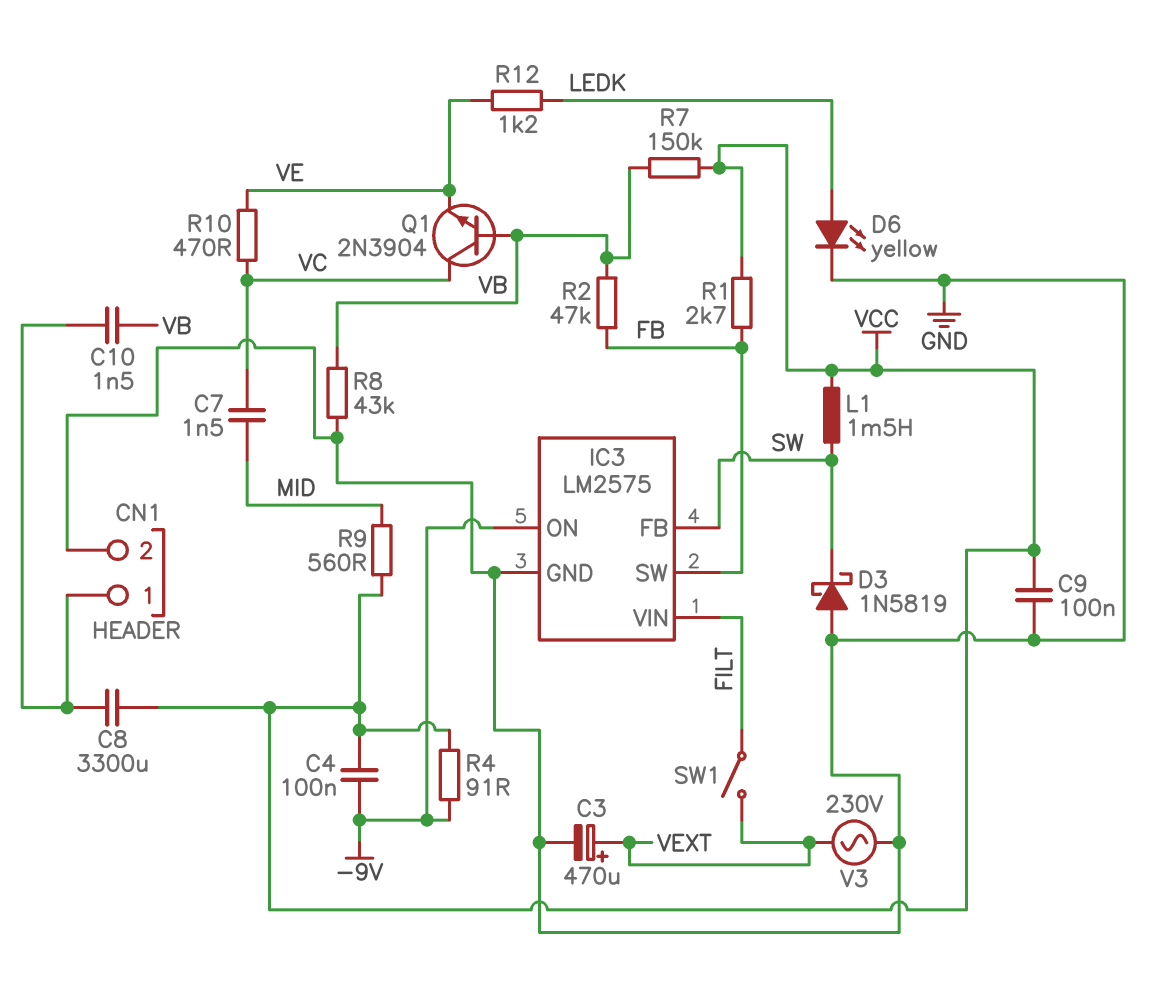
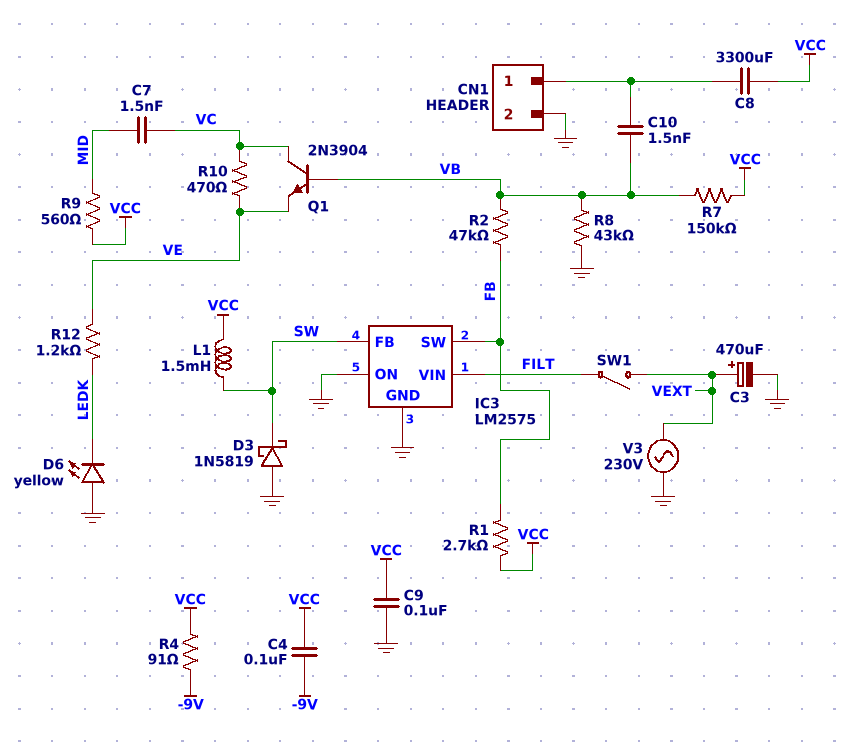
D6: LED yellow (A LEDK, K GND) -> LED yellow (A GND, K LEDK)
IC3 pin ON: -9V -> GND

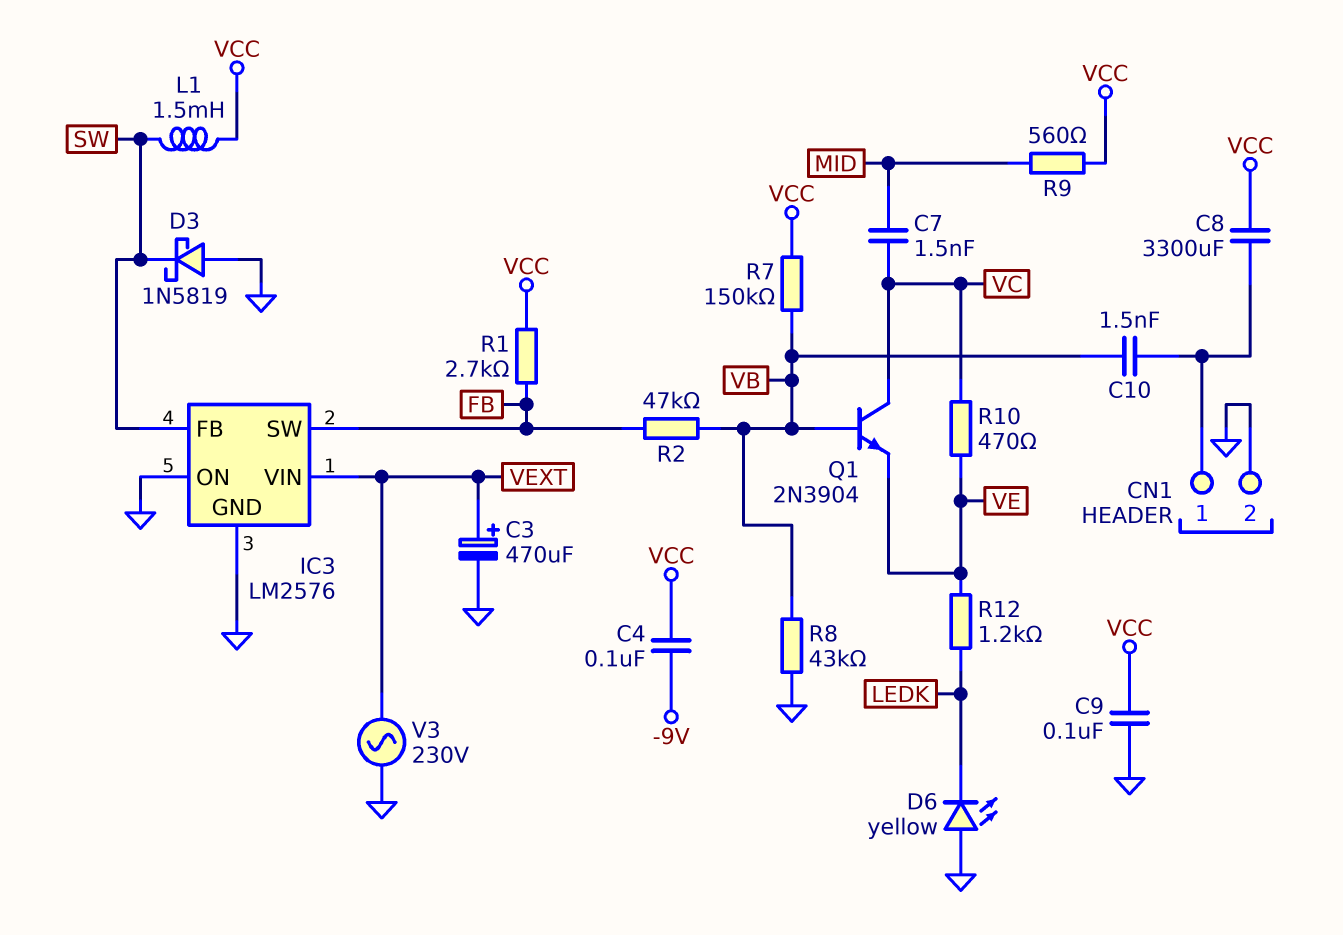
IC3: LM2575 -> LM2576
IC3 pin VIN: FILT -> VEXT
R4: 91 (-9V, VCC) -> none
SW1: switch (FILT, VEXT) -> none

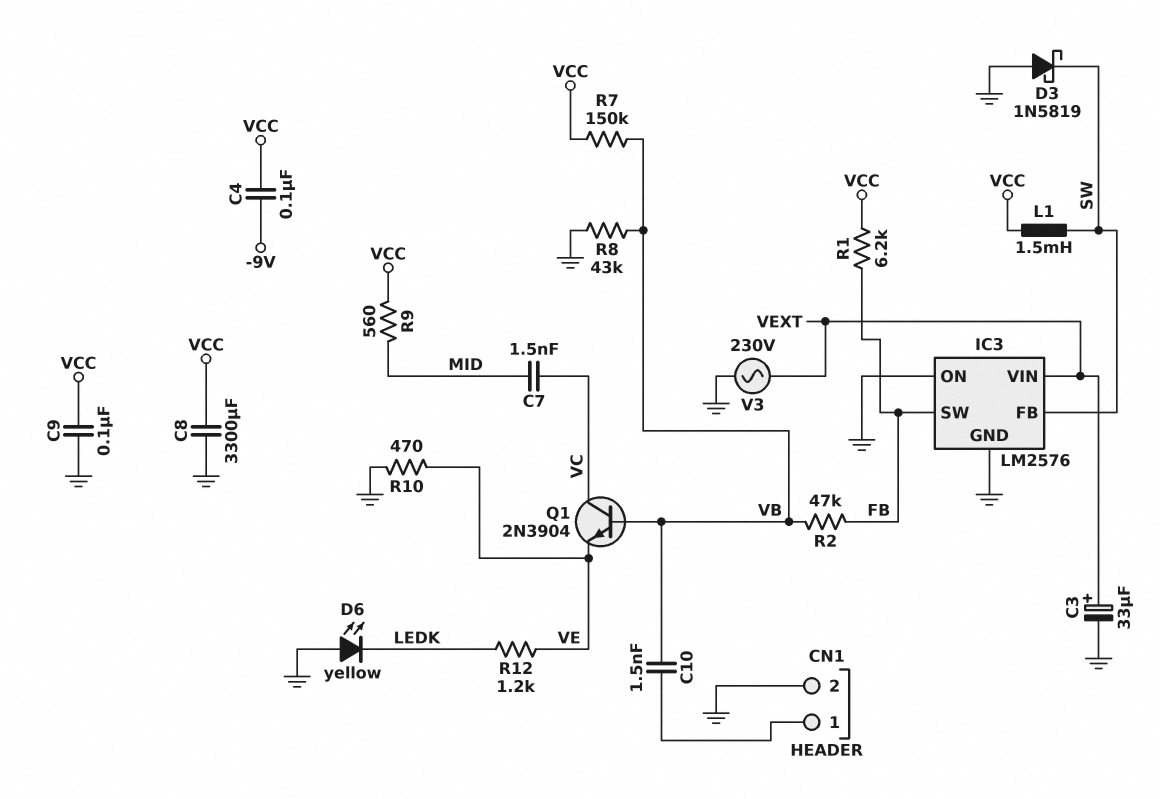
C3: 470uF (plus VEXT, minus GND) -> 33uF (plus VEXT, minus GND)
C8: 3300uF (CN1/1, VCC) -> 3300uF (GND, VCC)
R1: 2.7k (FB, VCC) -> 6.2k (FB, VCC)
R10: 470 (VC, VE) -> 470 (GND, VE)

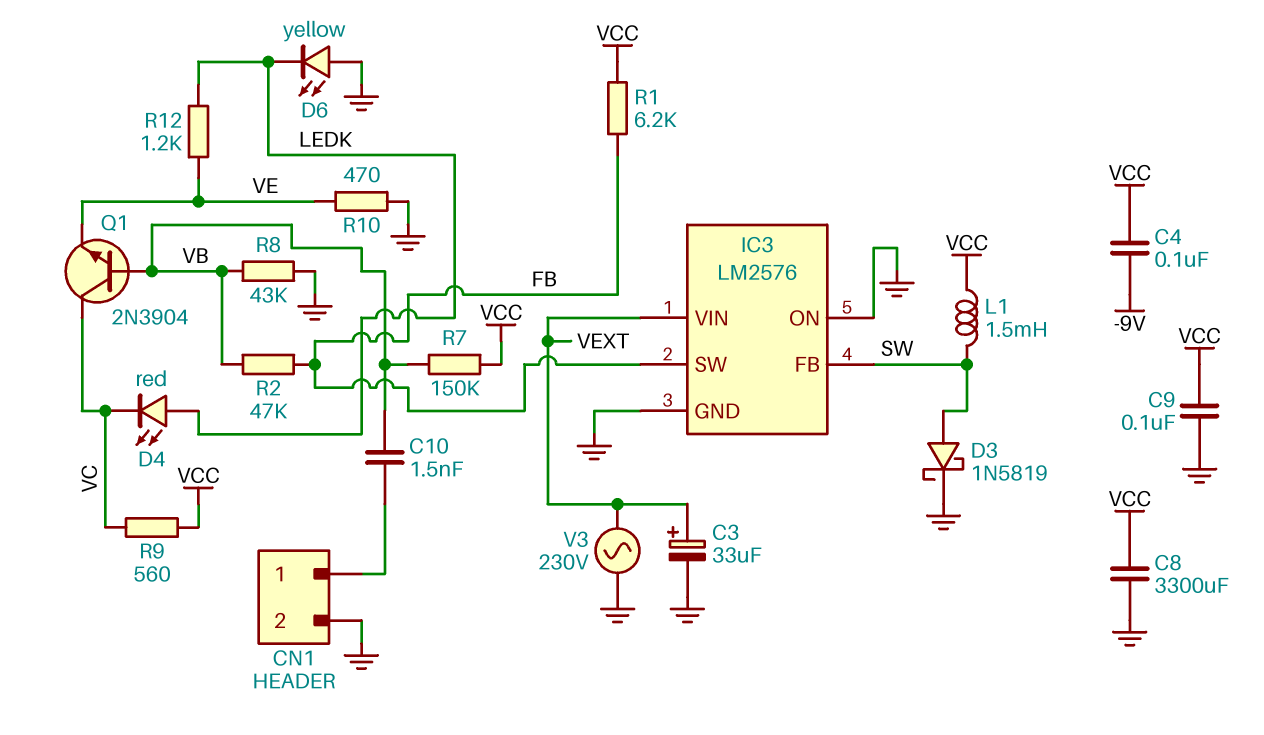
C7: 1.5nF (MID, VC) -> none
D3: schottky 1N5819 (A GND, K SW) -> schottky 1N5819 (A SW, K GND)
D4: none -> LED red (A LEDK, K VC)
R9: 560 (MID, VCC) -> 560 (VC, VCC)

